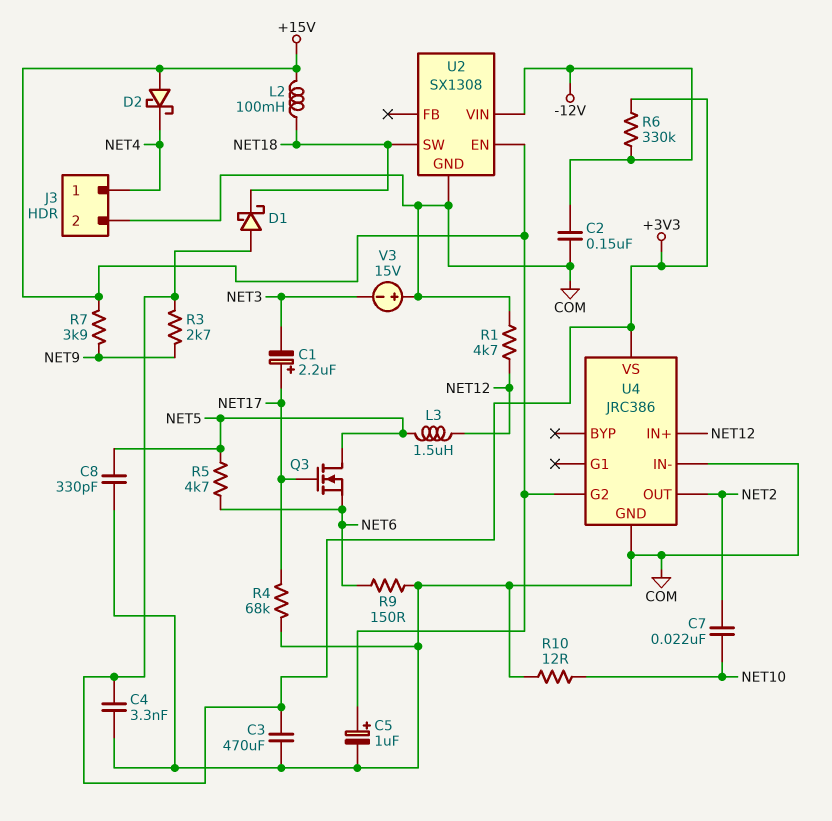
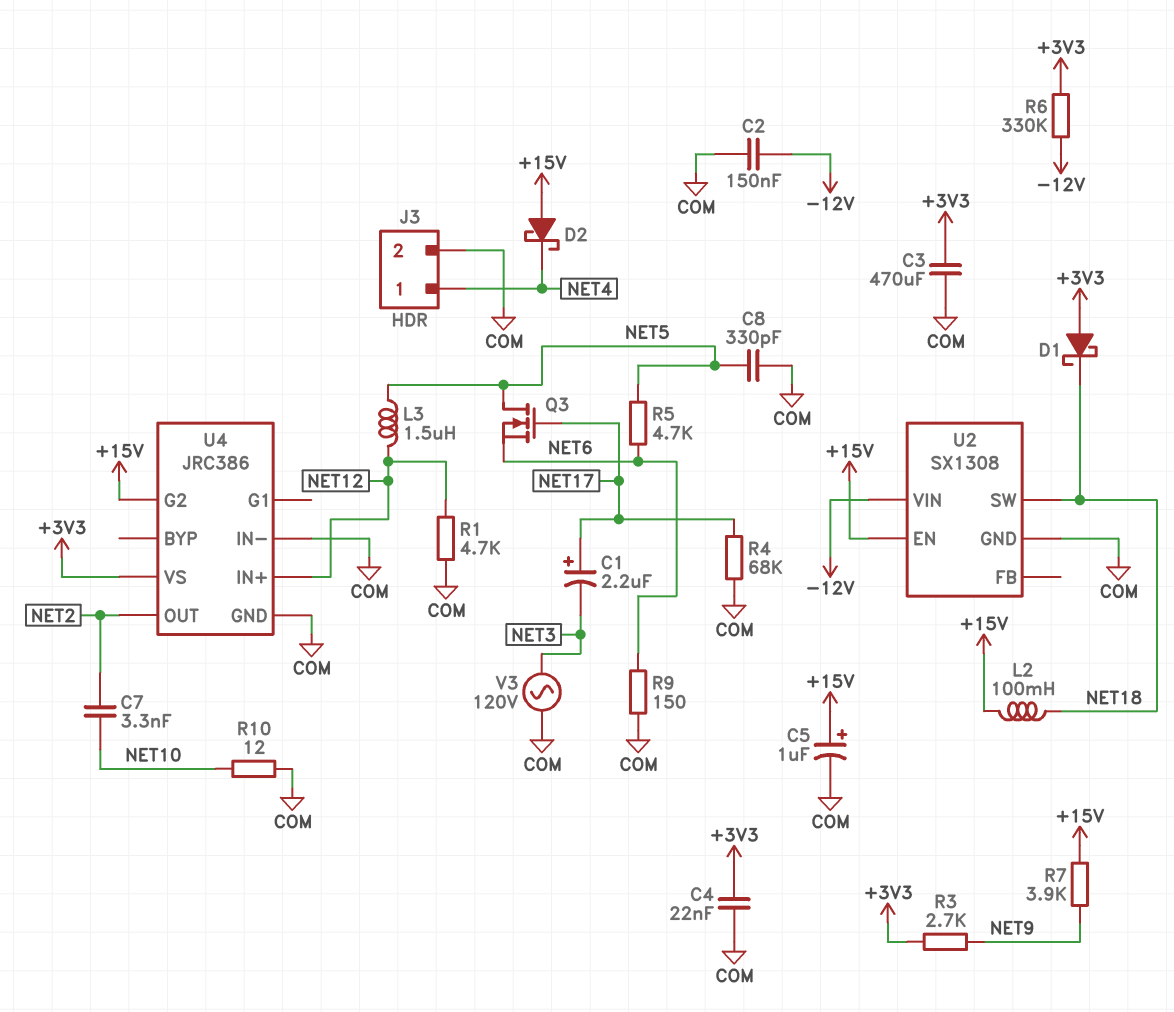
C4: 3.3nF (+3V3, COM) -> 22nF (+3V3, COM)
C7: 22nF (NET2, NET10) -> 3.3nF (NET2, NET10)
V3: 15V (plus COM, minus NET3) -> AC 120V (COM, NET3)

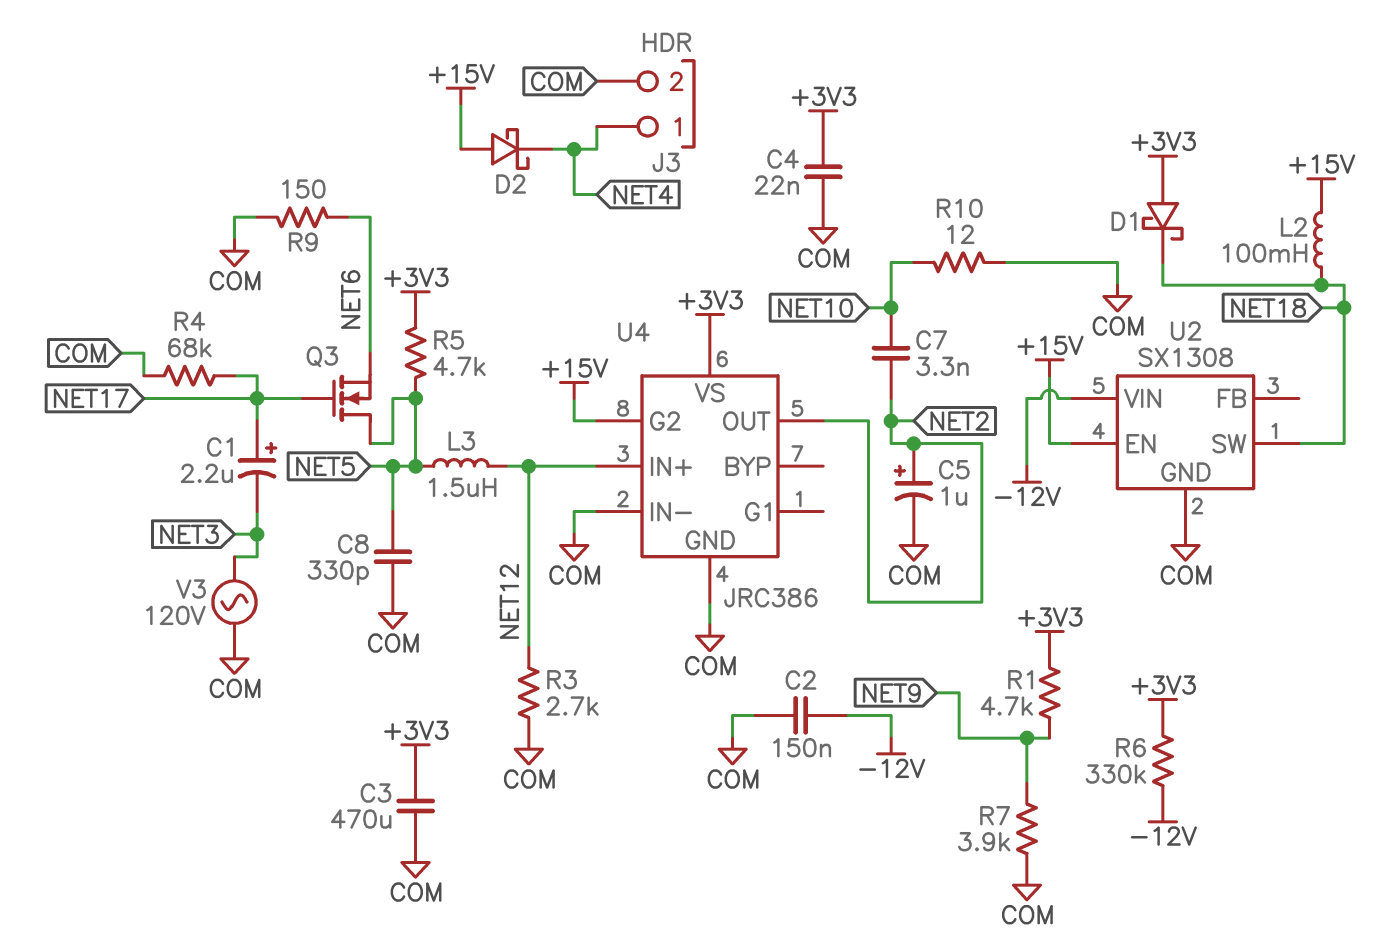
C5: 1uF (plus +15V, minus COM) -> 1uF (plus NET2, minus COM)
R1: 4.7k (COM, NET12) -> 4.7k (+3V3, NET9)
R3: 2.7k (+3V3, NET9) -> 2.7k (COM, NET12)
R5: 4.7k (NET5, NET6) -> 4.7k (+3V3, NET5)
R7: 3.9k (+15V, NET9) -> 3.9k (COM, NET9)

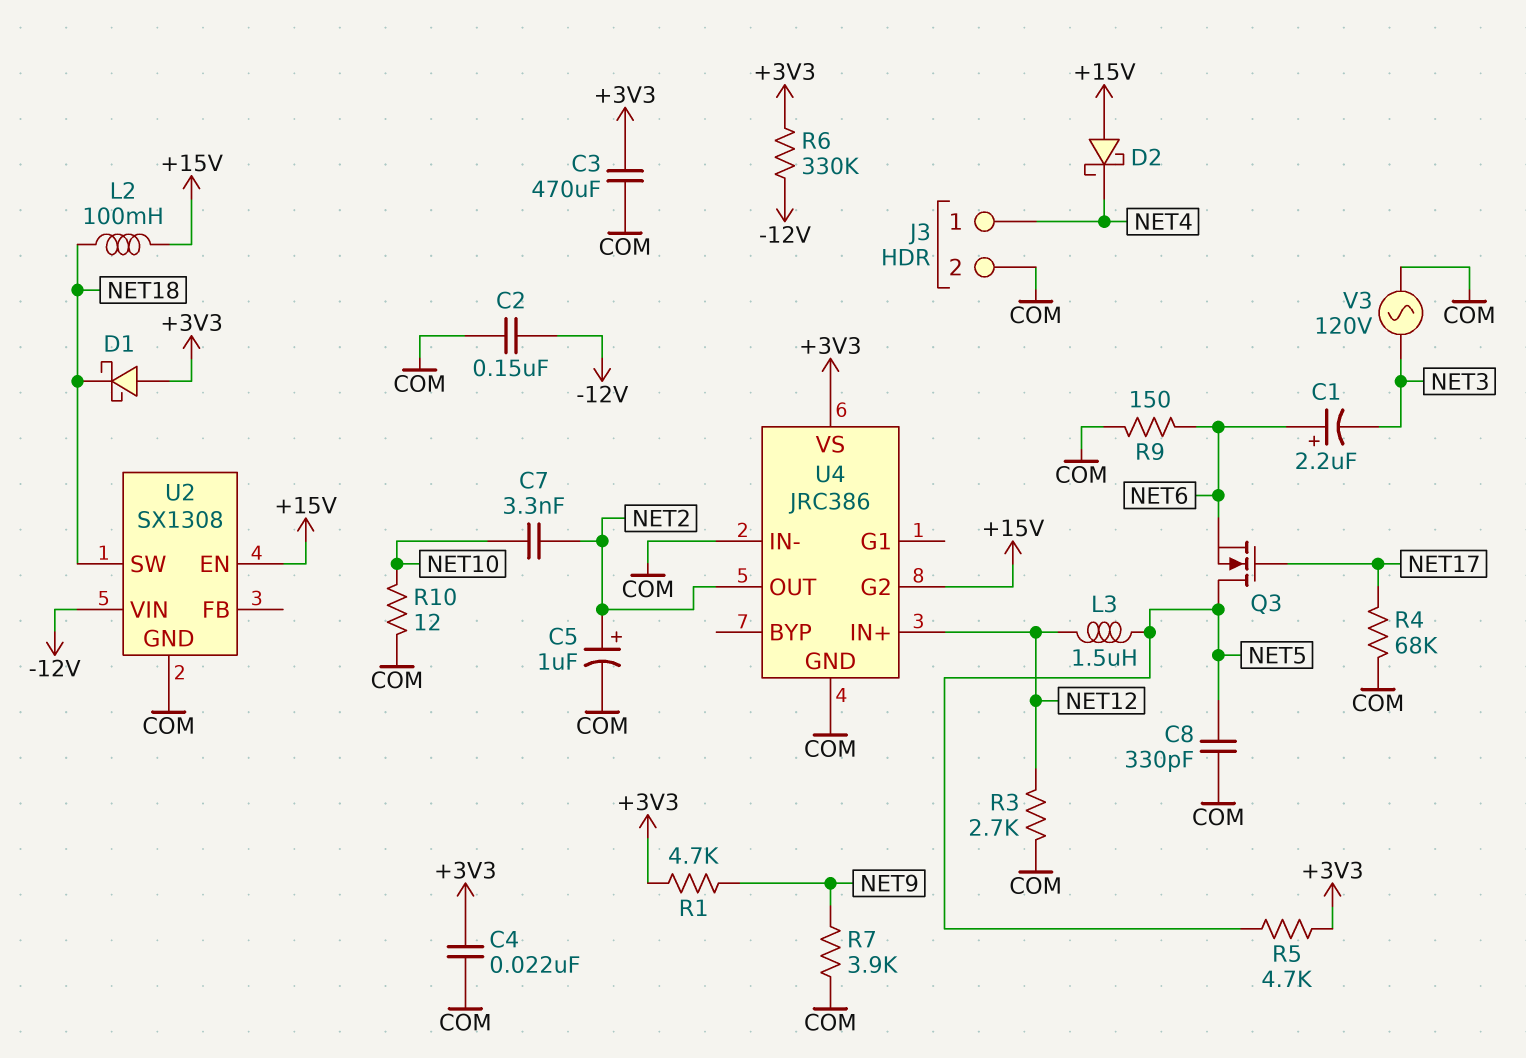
C1: 2.2uF (plus NET17, minus NET3) -> 2.2uF (plus NET6, minus NET3)

